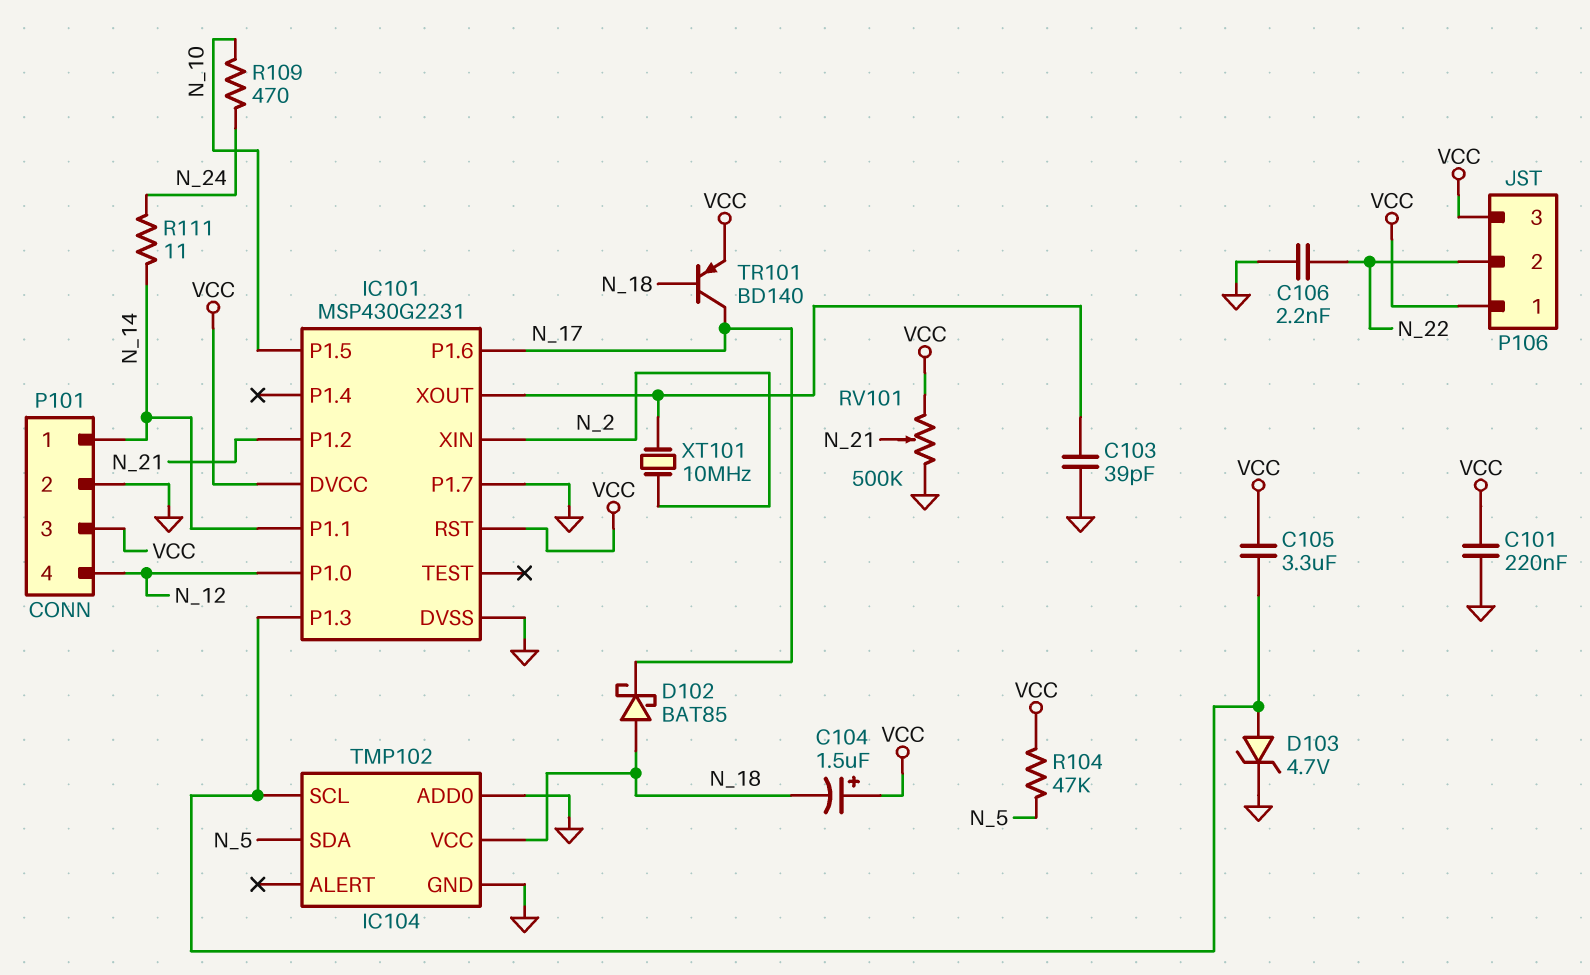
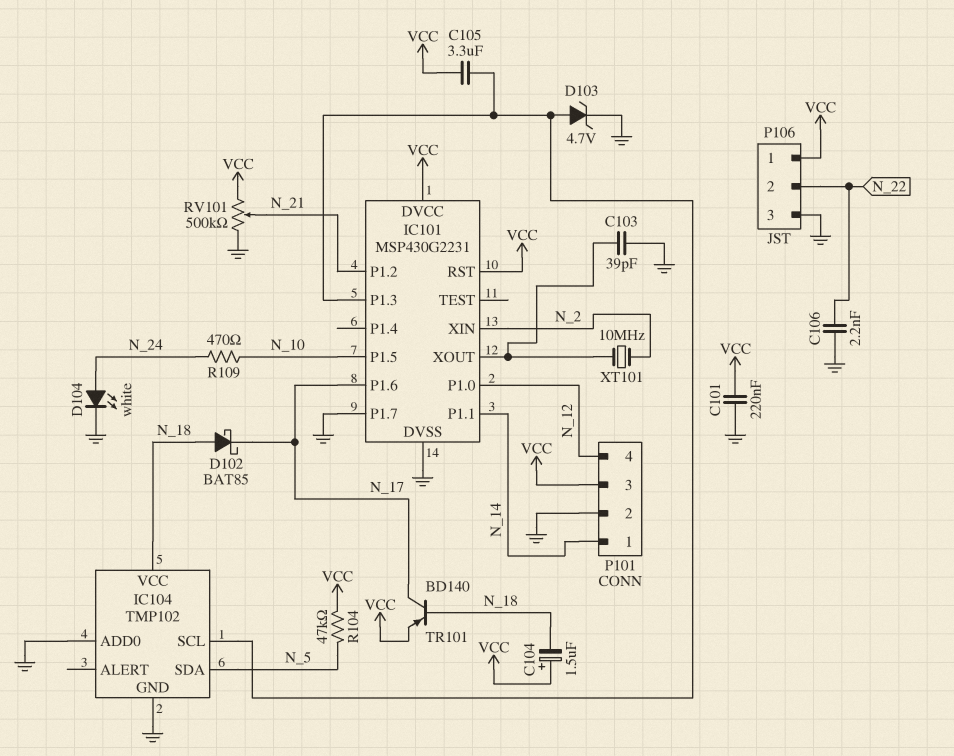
D104: none -> LED white (A N_24, K GND)
P106 pin 3: VCC -> GND
R111: 11 (N_14, N_24) -> none

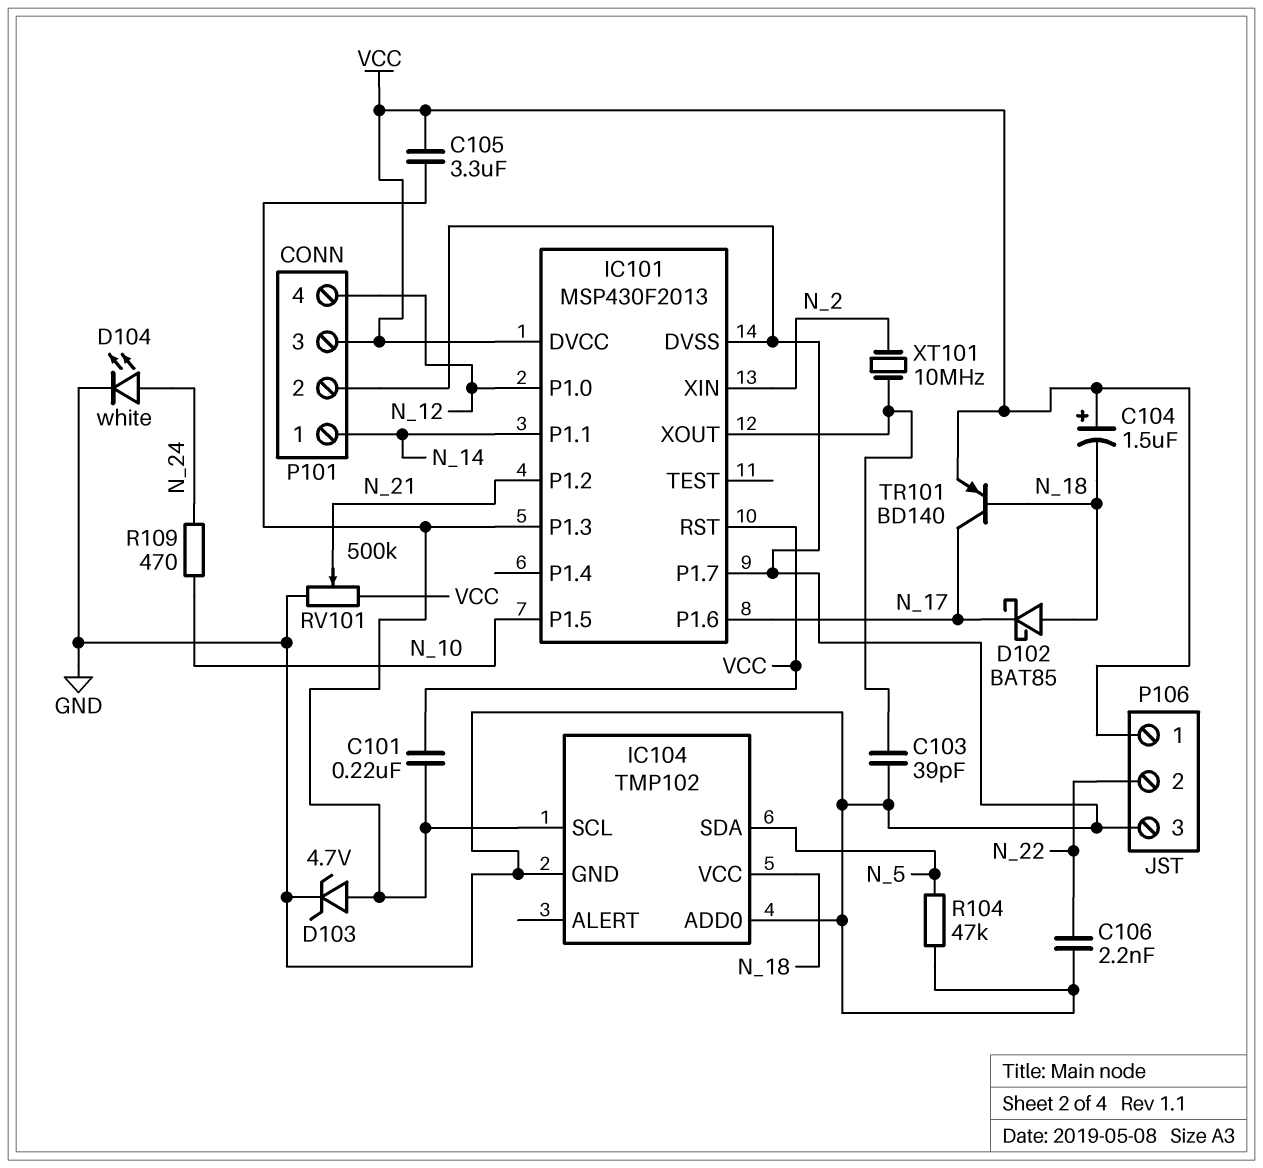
C101: 220nF (GND, VCC) -> 220nF (IC101/P1.3, VCC)
IC101: MSP430G2231 -> MSP430F2013
R104: 47k (N_5, VCC) -> 47k (GND, N_5)

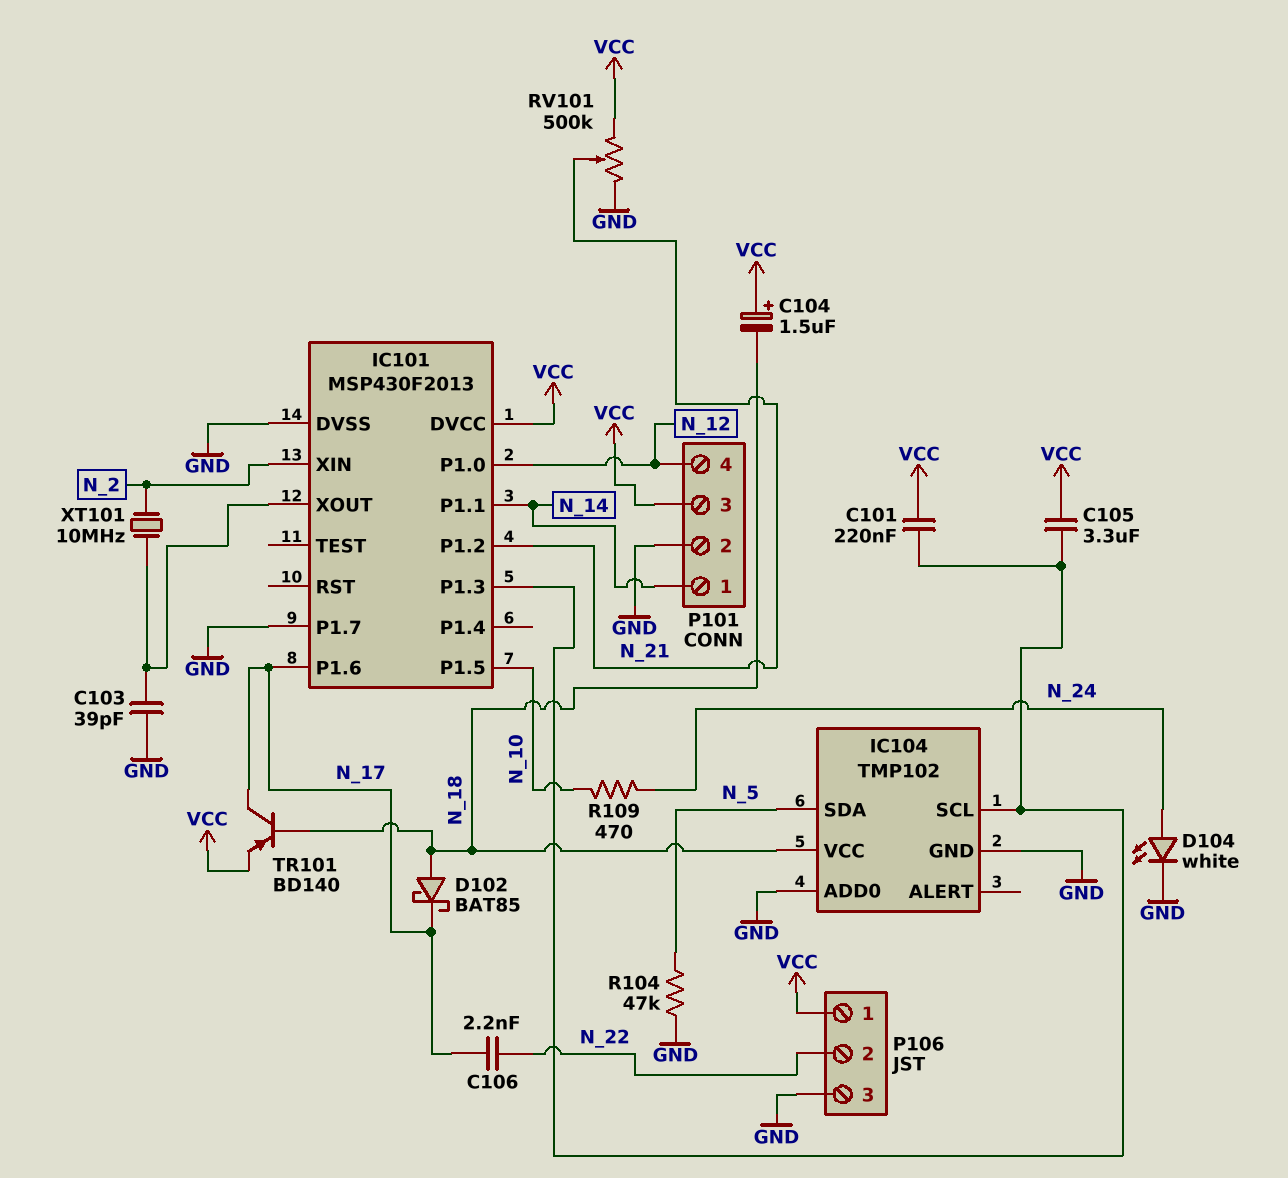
C106: 2.2nF (GND, N_22) -> 2.2nF (N_17, N_22)
D103: zener 4.7V (A IC101/P1.3, K GND) -> none
IC101 pin RST: VCC -> none

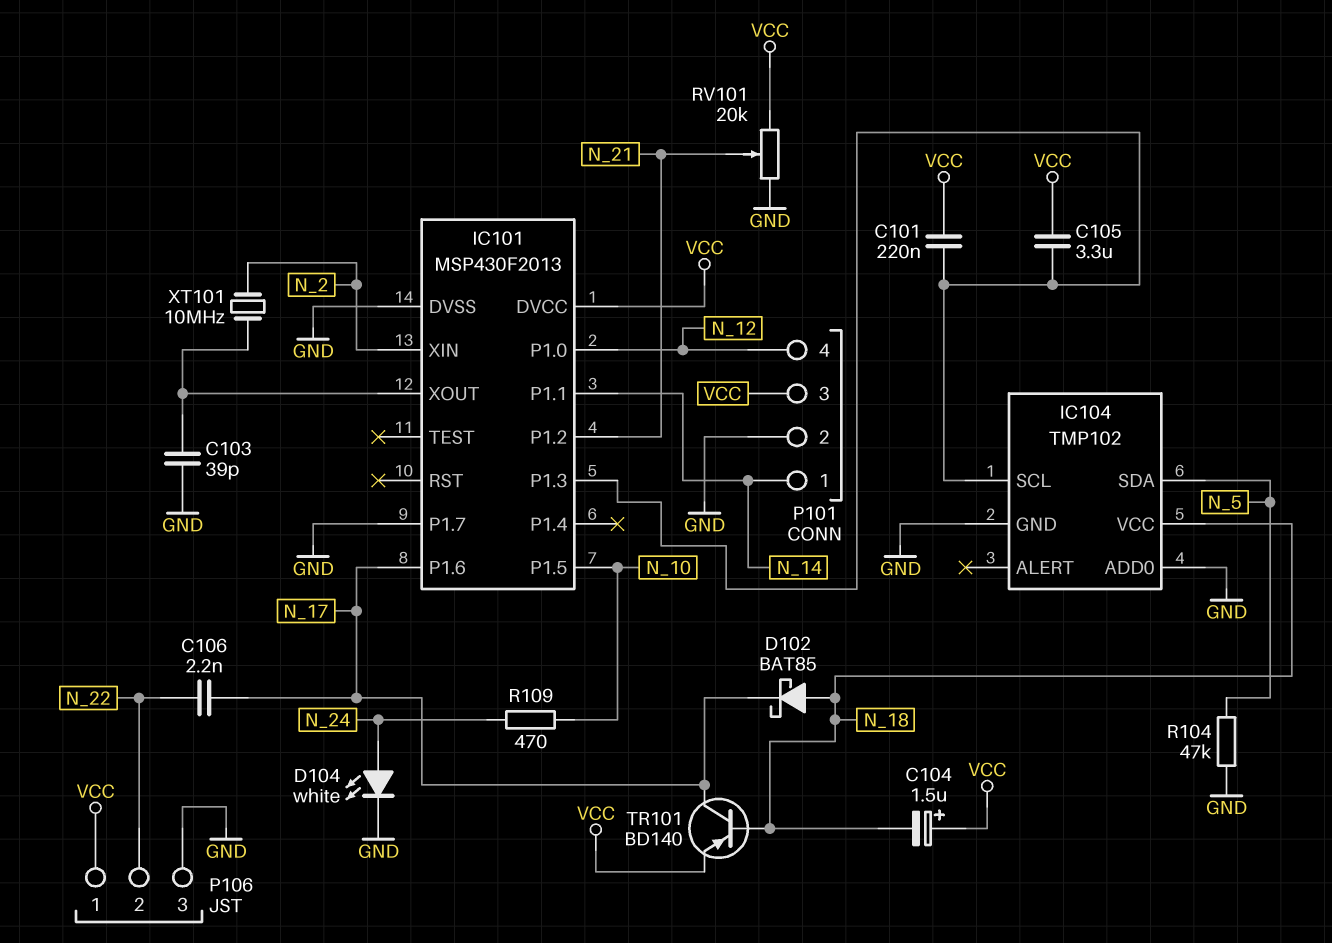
RV101: 500k (GND, VCC, wiper N_21) -> 20k (GND, VCC, wiper N_21)

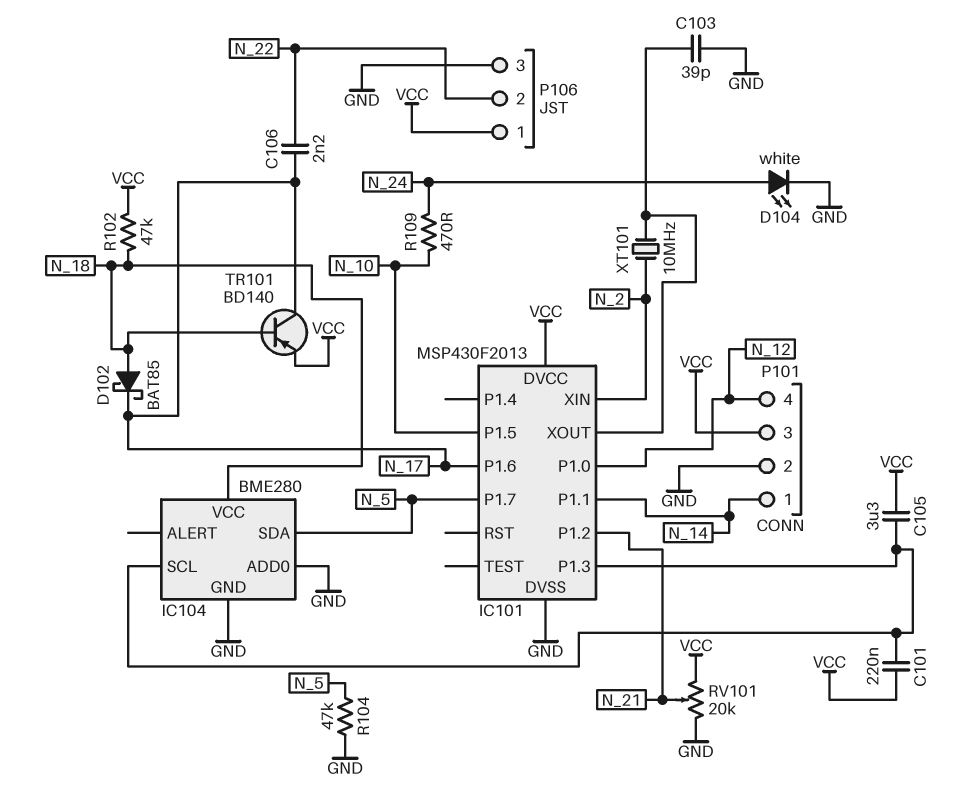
C104: 1.5uF (plus VCC, minus N_18) -> none
IC101 pin P1.7: GND -> N_5
IC104: TMP102 -> BME280
R102: none -> 47k (N_18, VCC)

